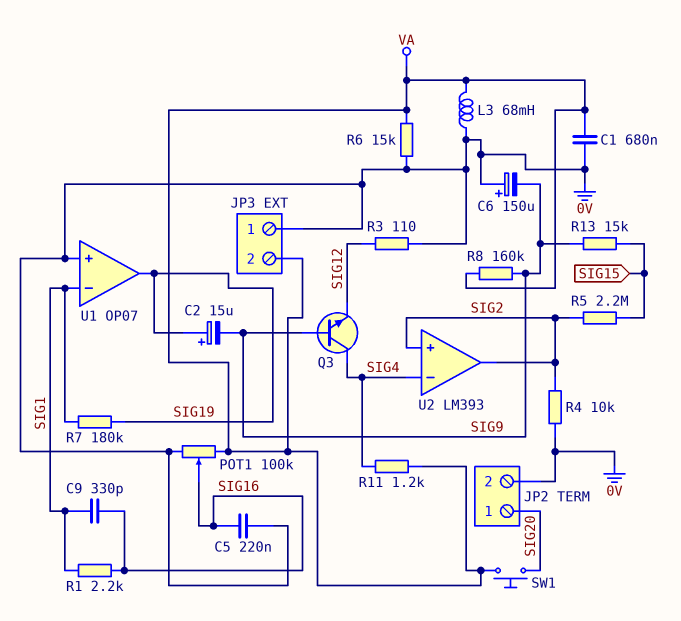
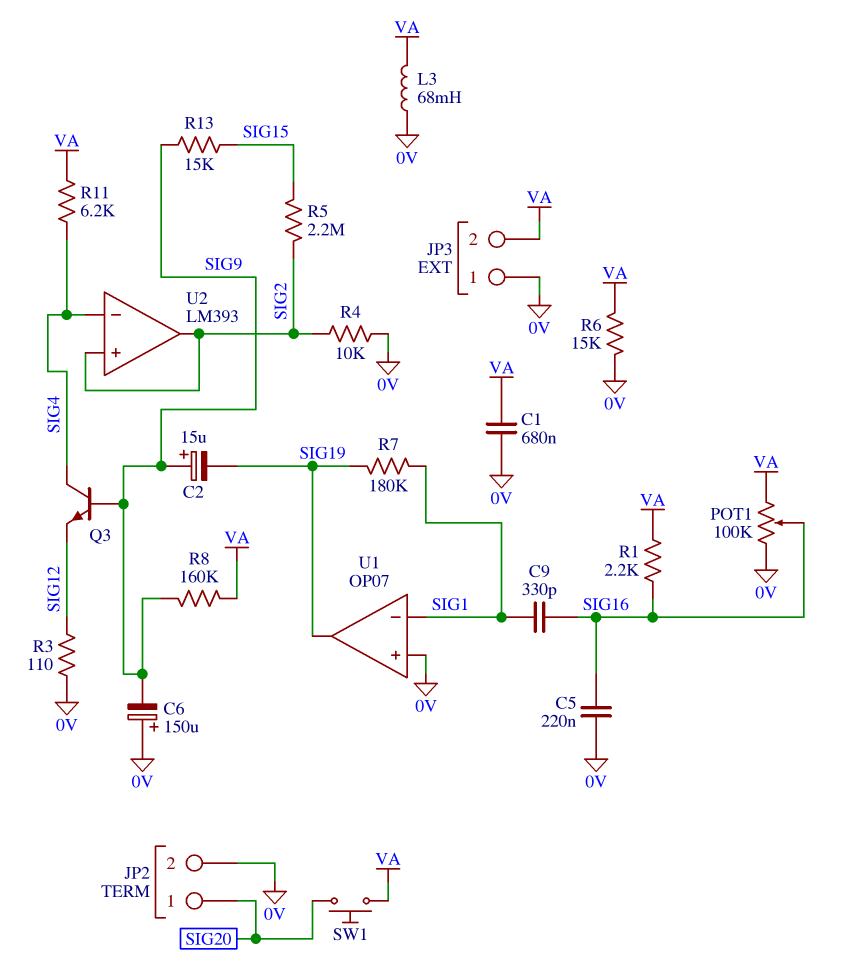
C2: 15uF (plus SIG19, minus SIG9) -> 15uF (plus SIG9, minus SIG19)
R1: 2.2k (SIG1, SIG16) -> 2.2k (SIG16, VA)
R11: 1.2k (SIG4, VA) -> 6.2k (SIG4, VA)

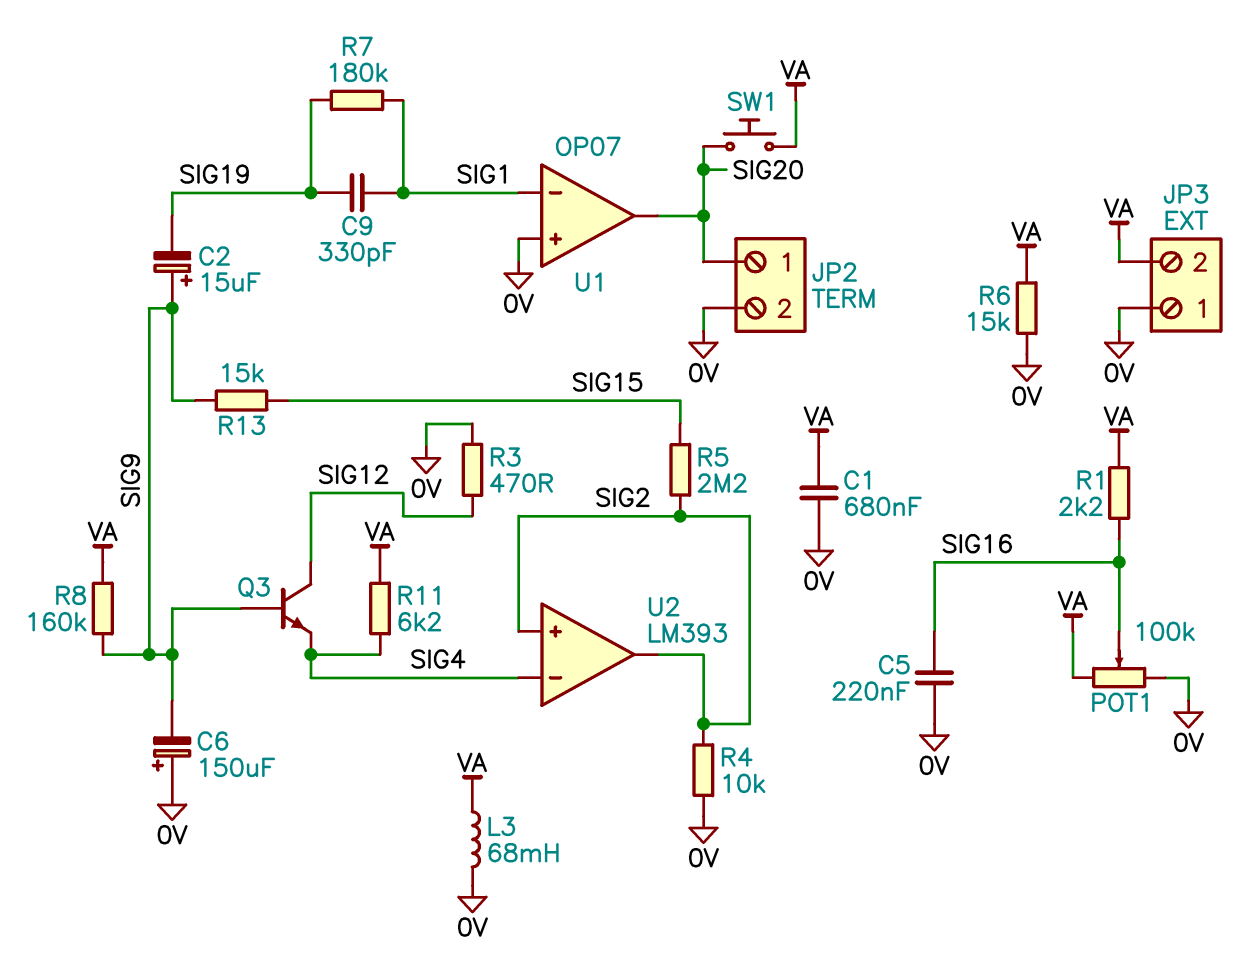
C9: 330pF (SIG1, SIG16) -> 330pF (SIG1, SIG19)
Q3: NPN (B SIG9, C SIG4, E SIG12) -> NPN (B SIG9, C SIG12, E SIG4)
R3: 110 (0V, SIG12) -> 470 (0V, SIG12)
U1 pin out: SIG19 -> SIG20

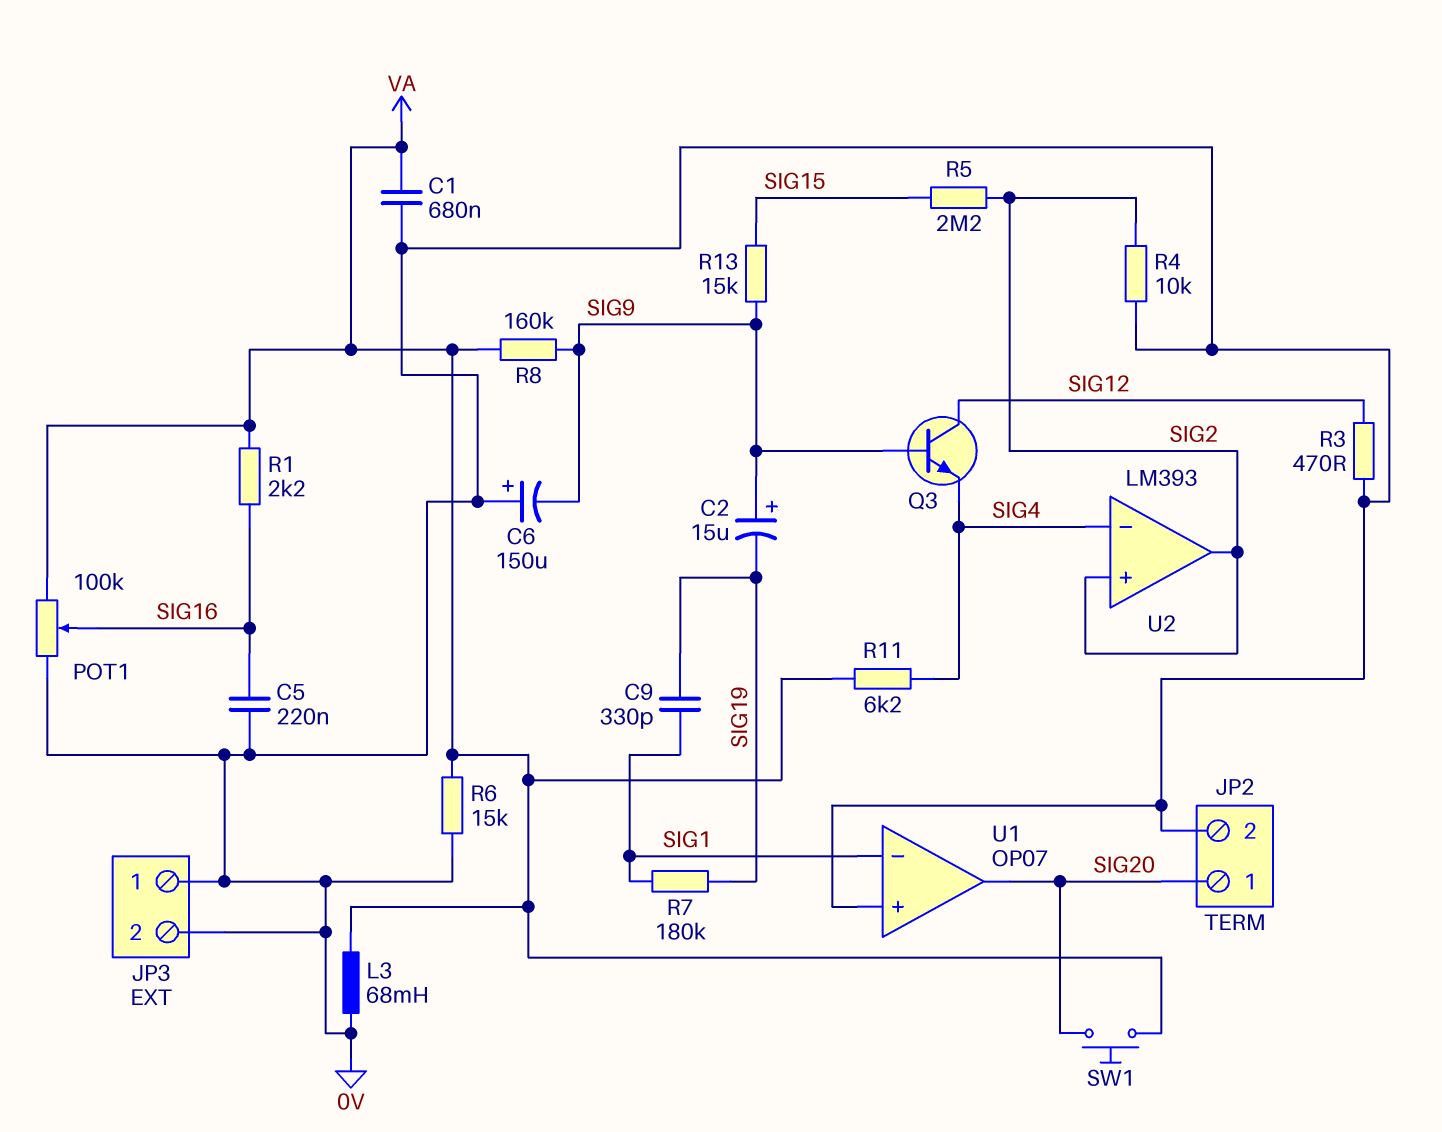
JP3 pin 2: VA -> 0V

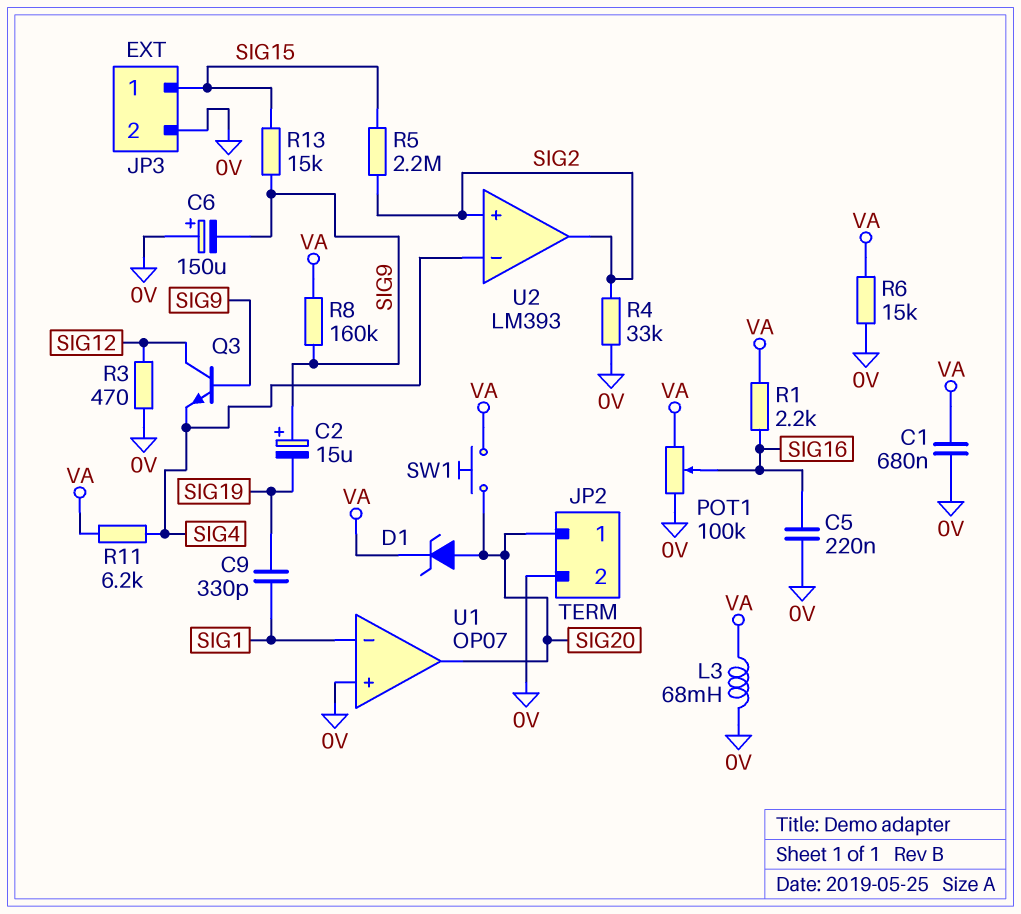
D1: none -> zener (A SIG20, K VA)
JP3 pin 1: 0V -> SIG15
R4: 10k (0V, SIG2) -> 33k (0V, SIG2)
R7: 180k (SIG1, SIG19) -> none

